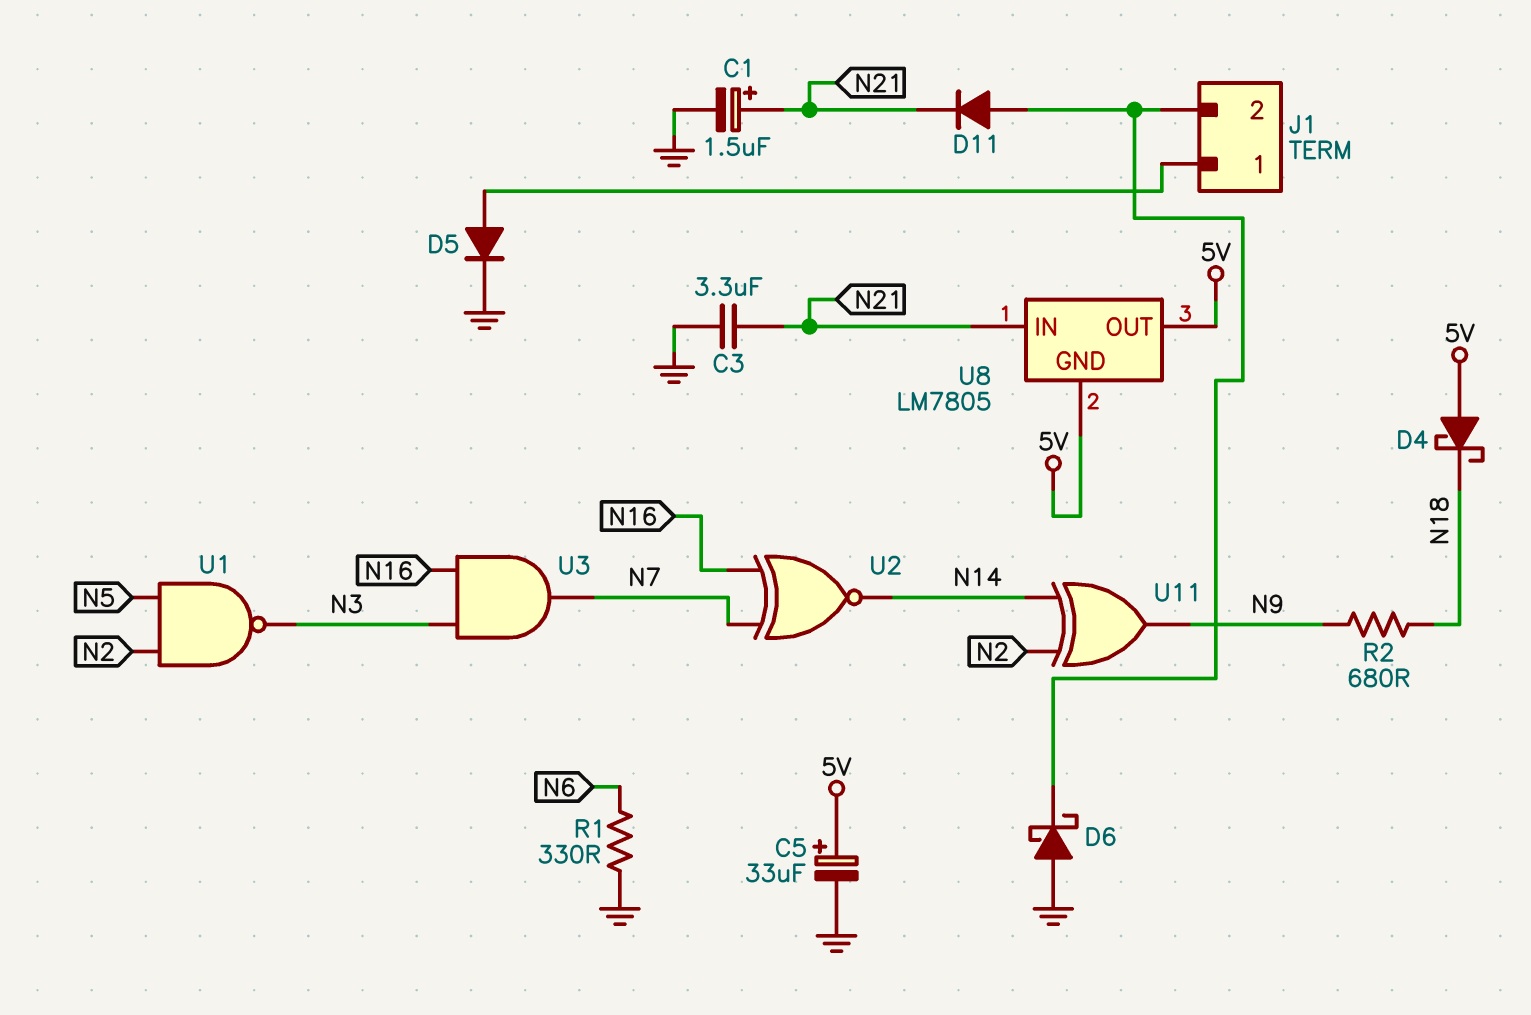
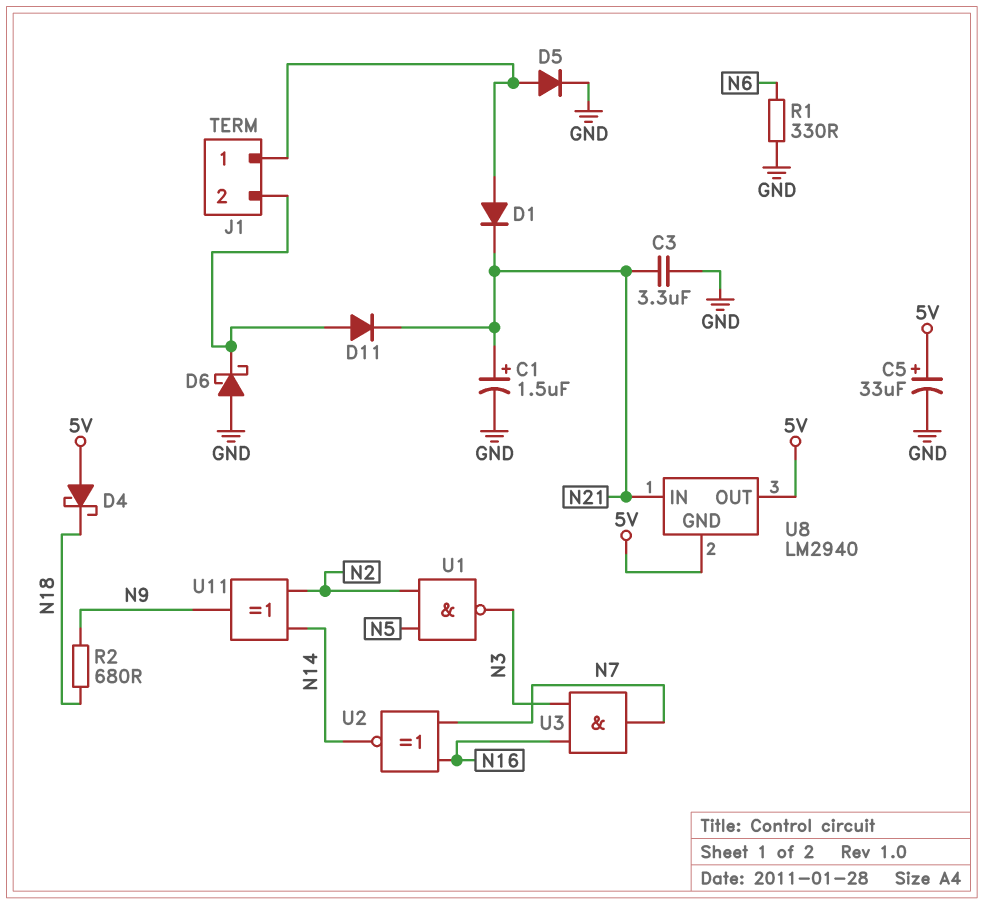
D1: none -> diode (A J1/1, K N21)
U8: LM7805 -> LM2940

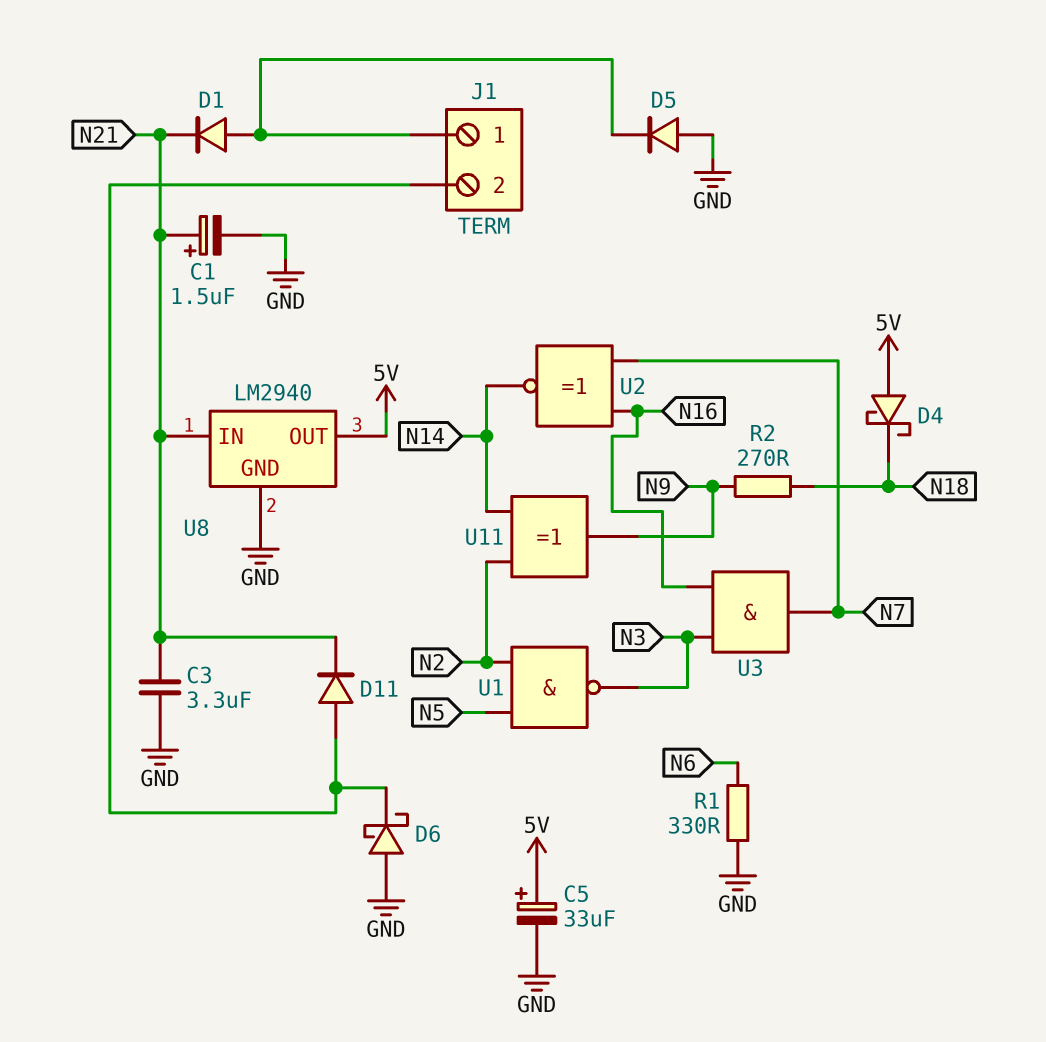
D5: diode (A J1/1, K GND) -> diode (A GND, K J1/1)
R2: 680 (N9, N18) -> 270 (N9, N18)
U8 pin GND: 5V -> GND

